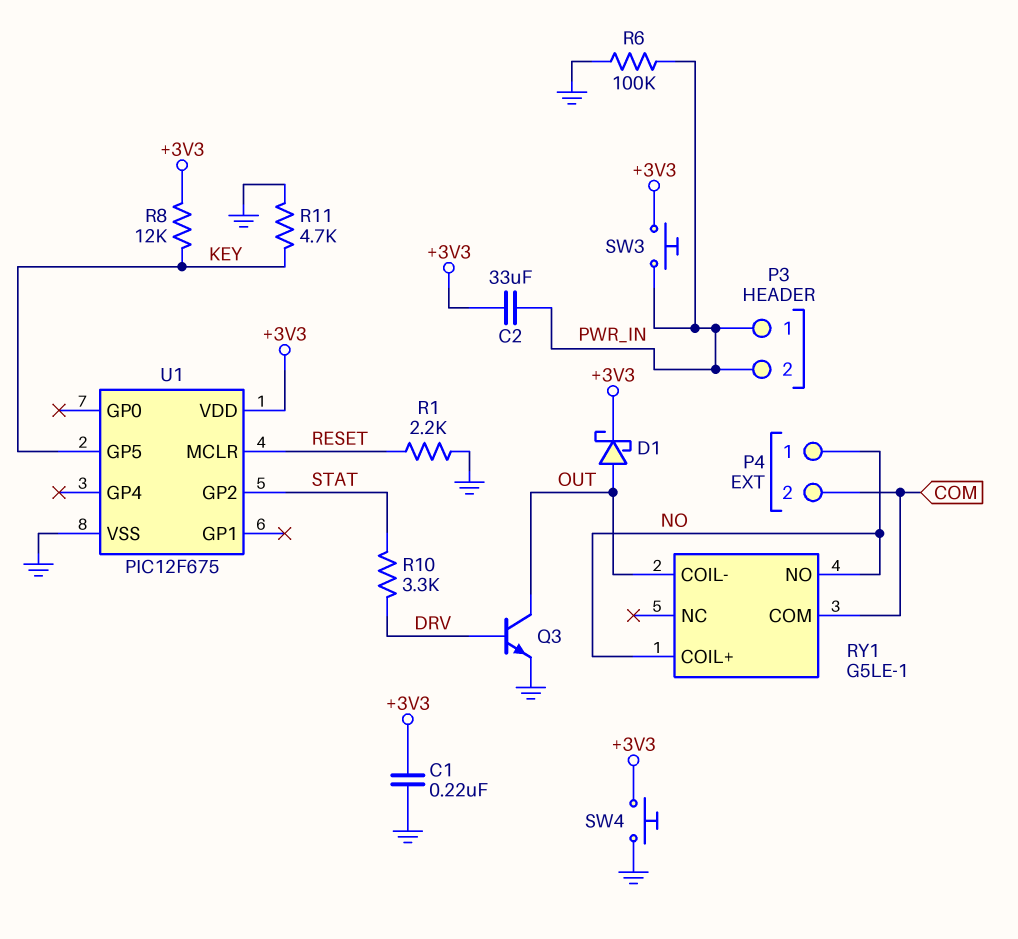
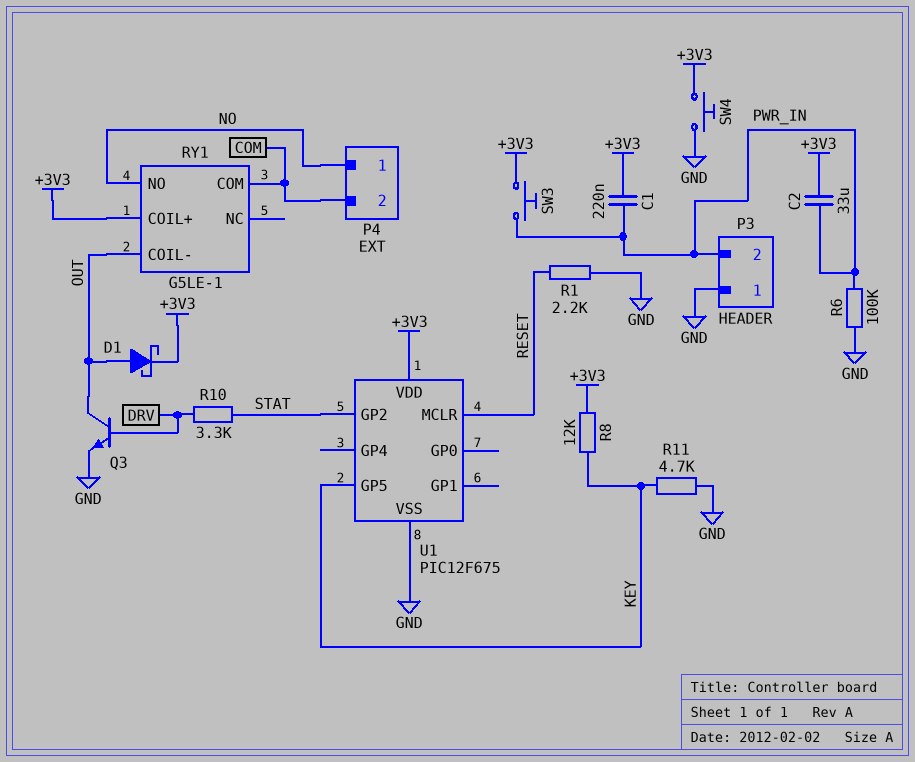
C1: 220nF (+3V3, GND) -> 220nF (+3V3, PWR_IN)
P3 pin 1: PWR_IN -> GND
RY1 pin COIL+: NO -> +3V3

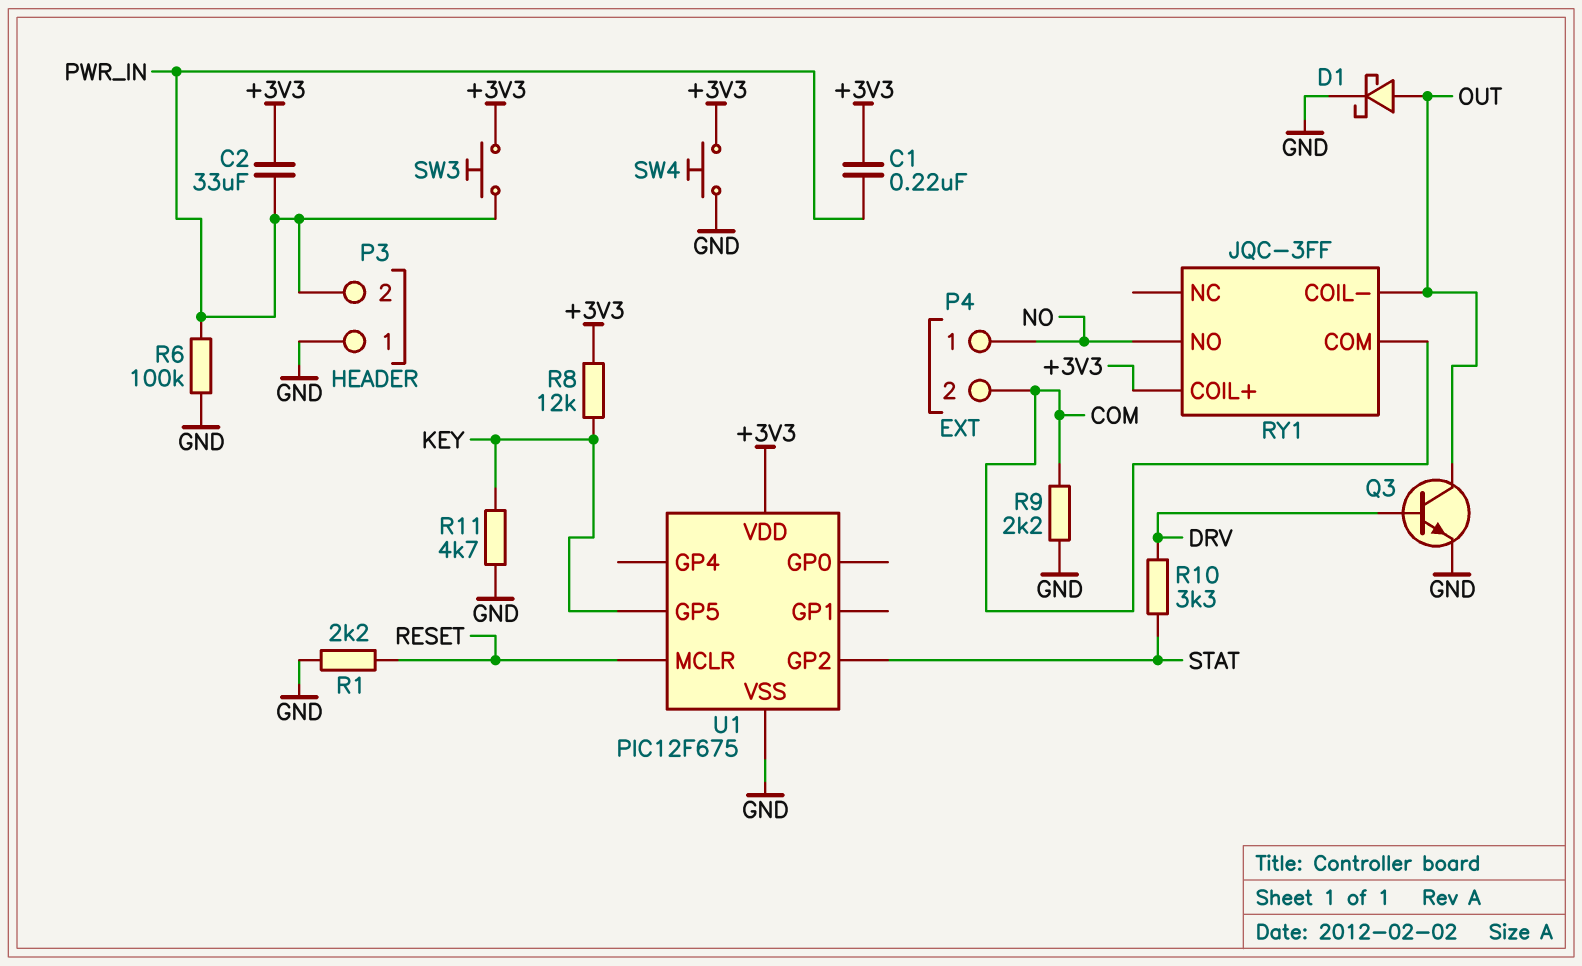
D1: schottky (A OUT, K +3V3) -> schottky (A OUT, K GND)
R9: none -> 2.2k (COM, GND)
RY1: G5LE-1 -> JQC-3FF

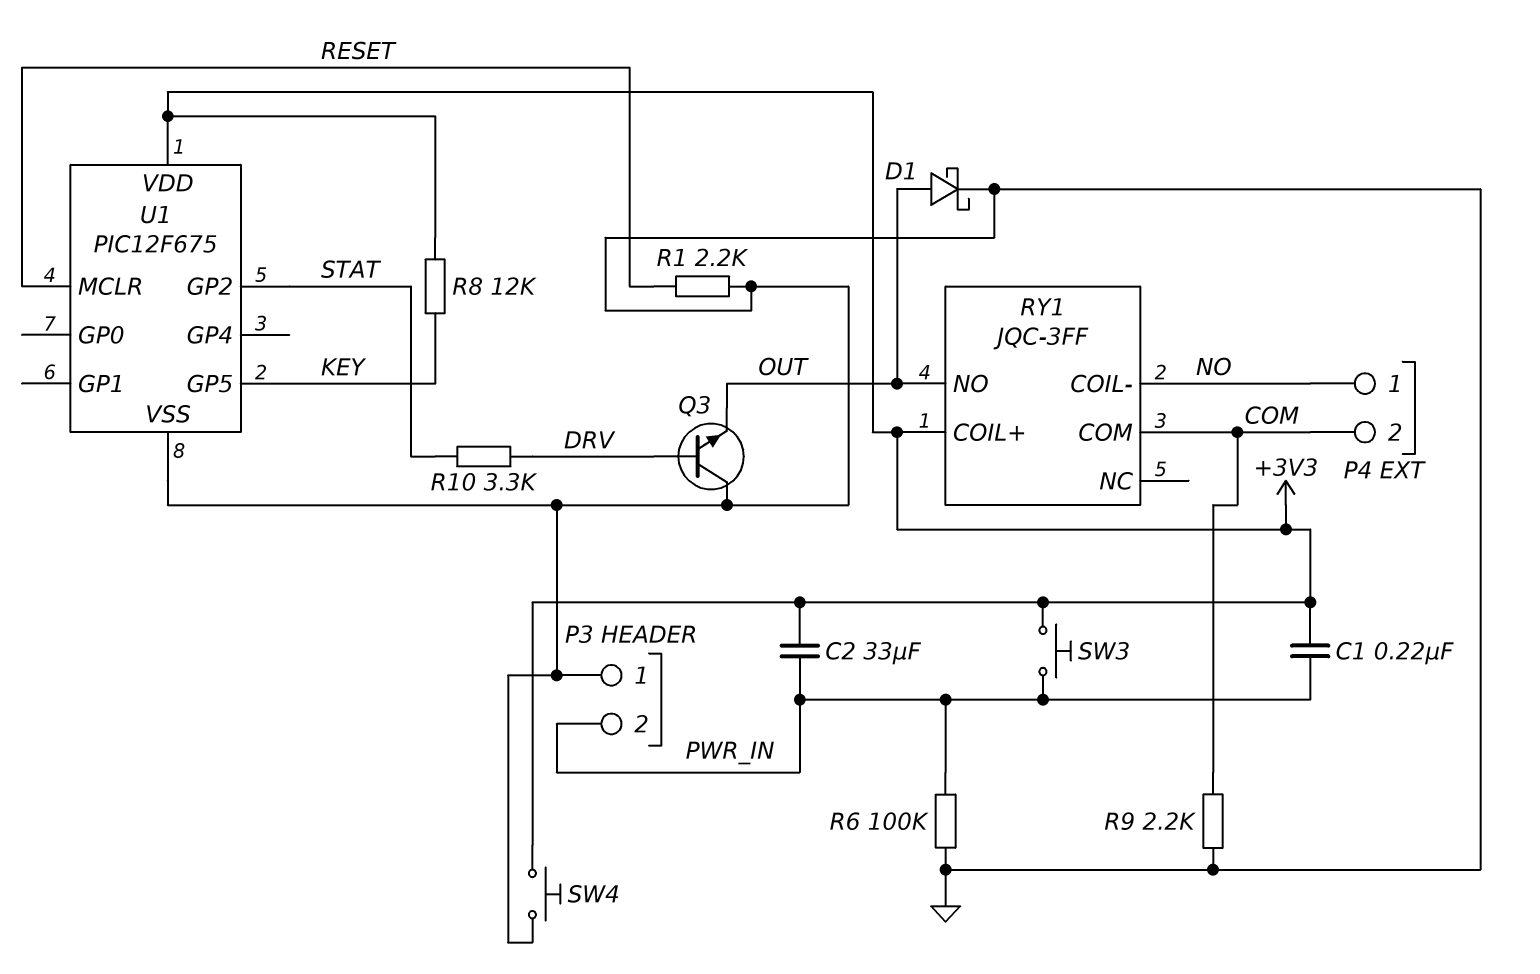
Q3: NPN (B DRV, C OUT, E GND) -> NPN (B DRV, C GND, E OUT)
R11: 4.7k (GND, KEY) -> none
RY1 pin COIL-: OUT -> NO
RY1 pin NO: NO -> OUT

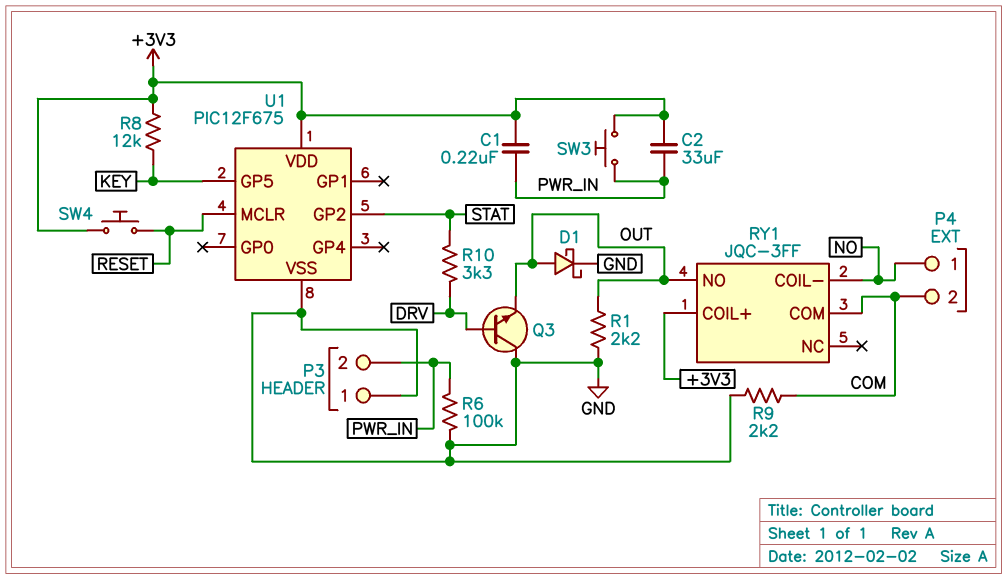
R1: 2.2k (GND, RESET) -> 2.2k (GND, OUT)
SW4: button (+3V3, GND) -> button (+3V3, RESET)

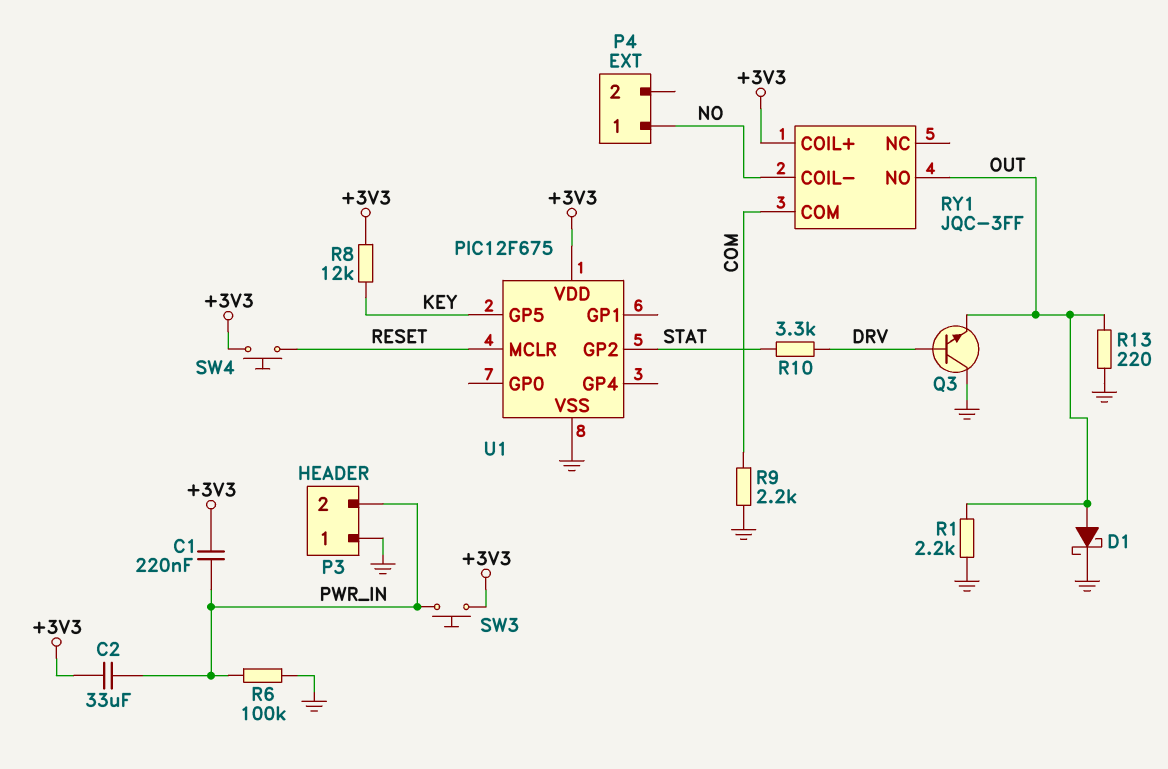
P4 pin 2: COM -> none
R13: none -> 220 (GND, OUT)

